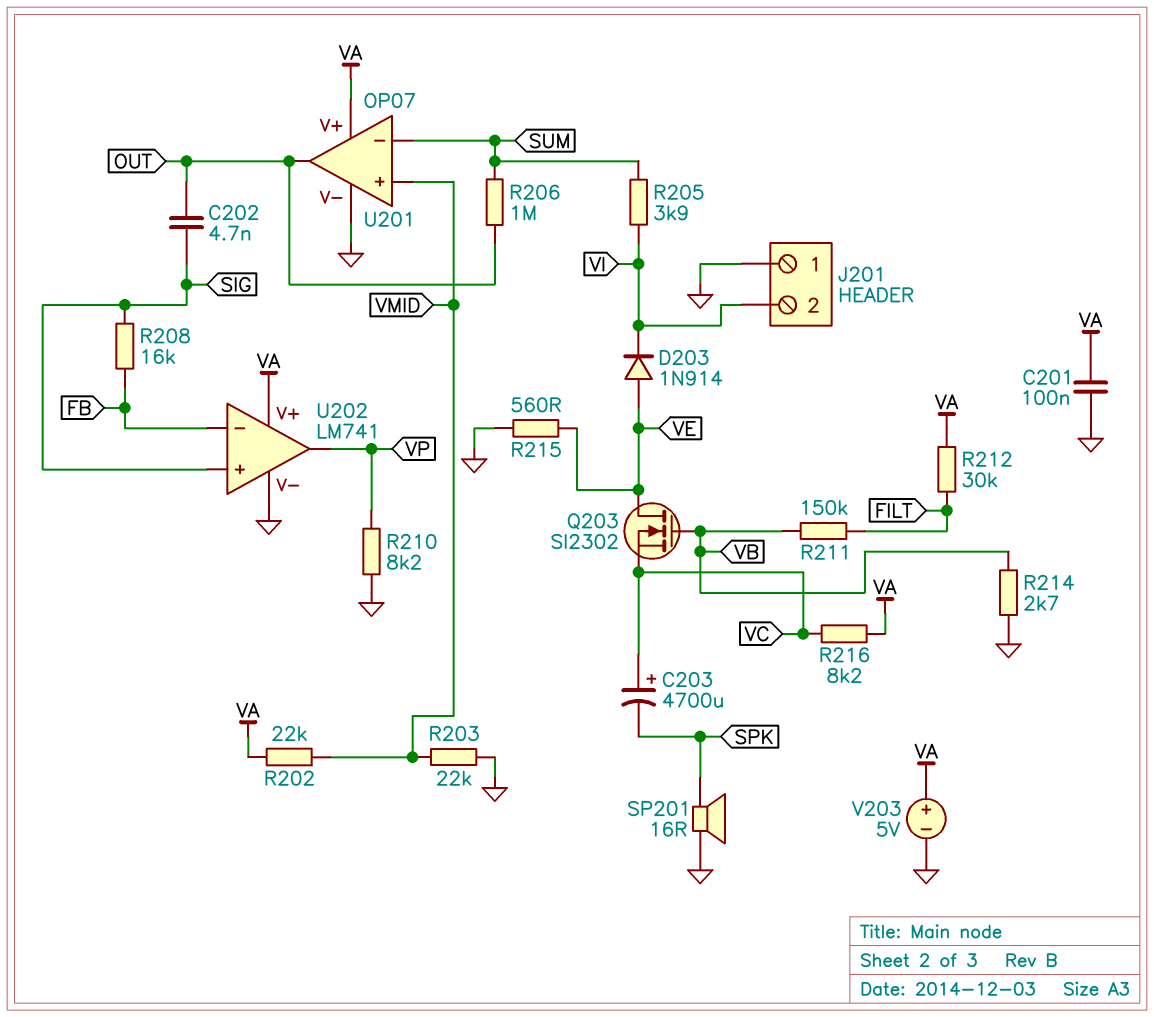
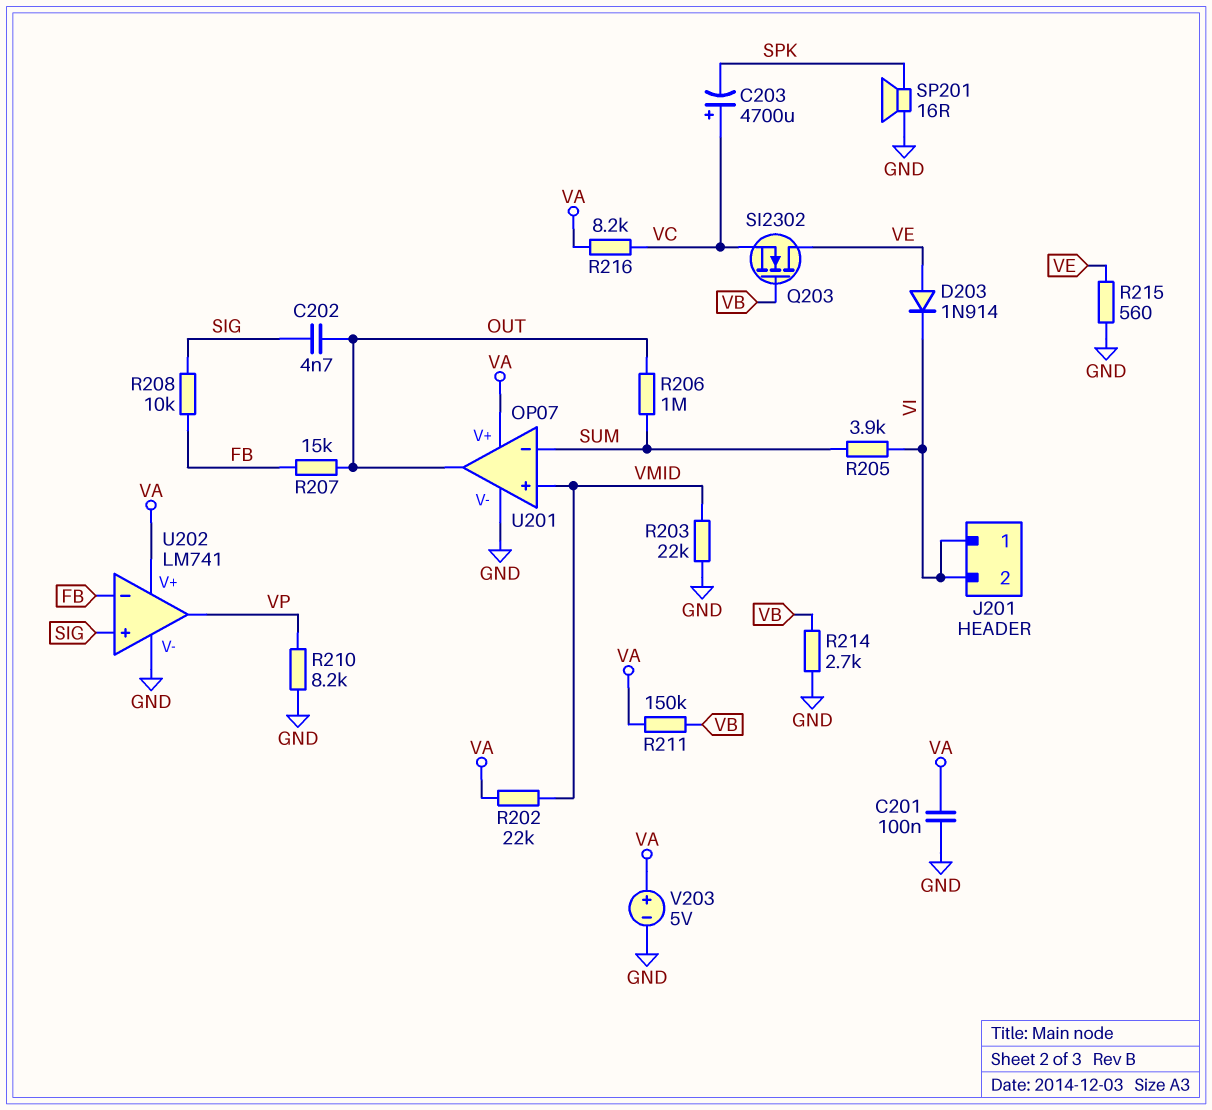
J201 pin 1: GND -> VI
R207: none -> 15k (FB, OUT)
R208: 16k (FB, SIG) -> 10k (FB, SIG)
R211: 150k (FILT, VB) -> 150k (VA, VB)
R212: 30k (FILT, VA) -> none

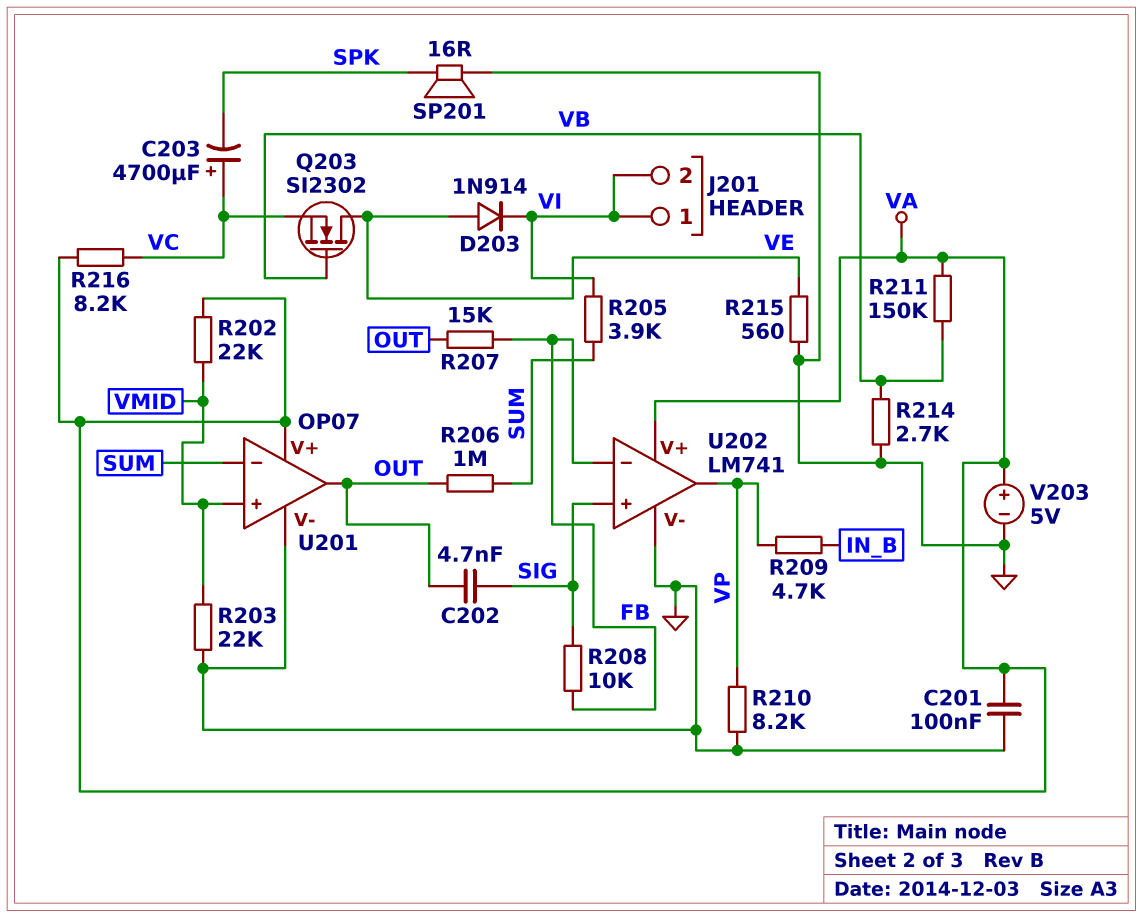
R209: none -> 4.7k (IN_B, VP)

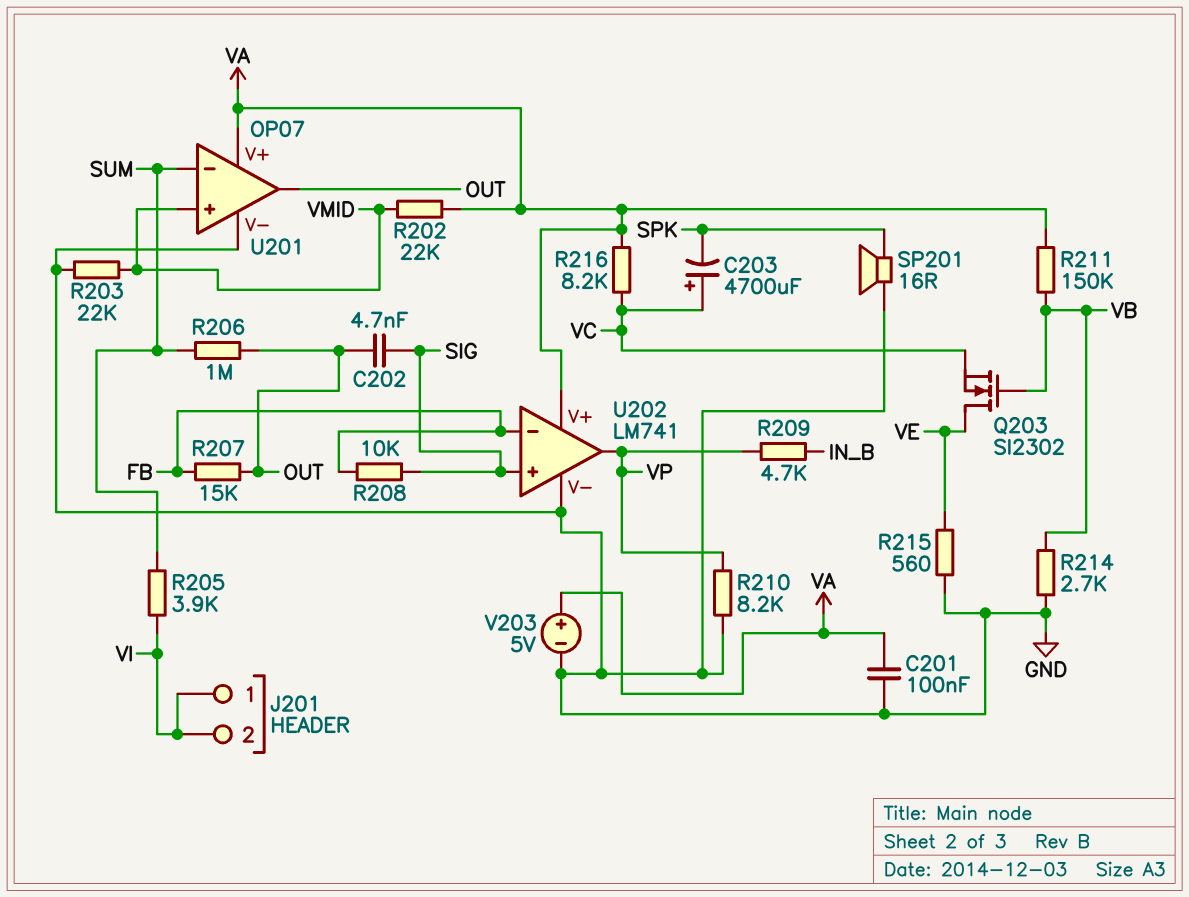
D203: diode 1N914 (A VE, K VI) -> none

